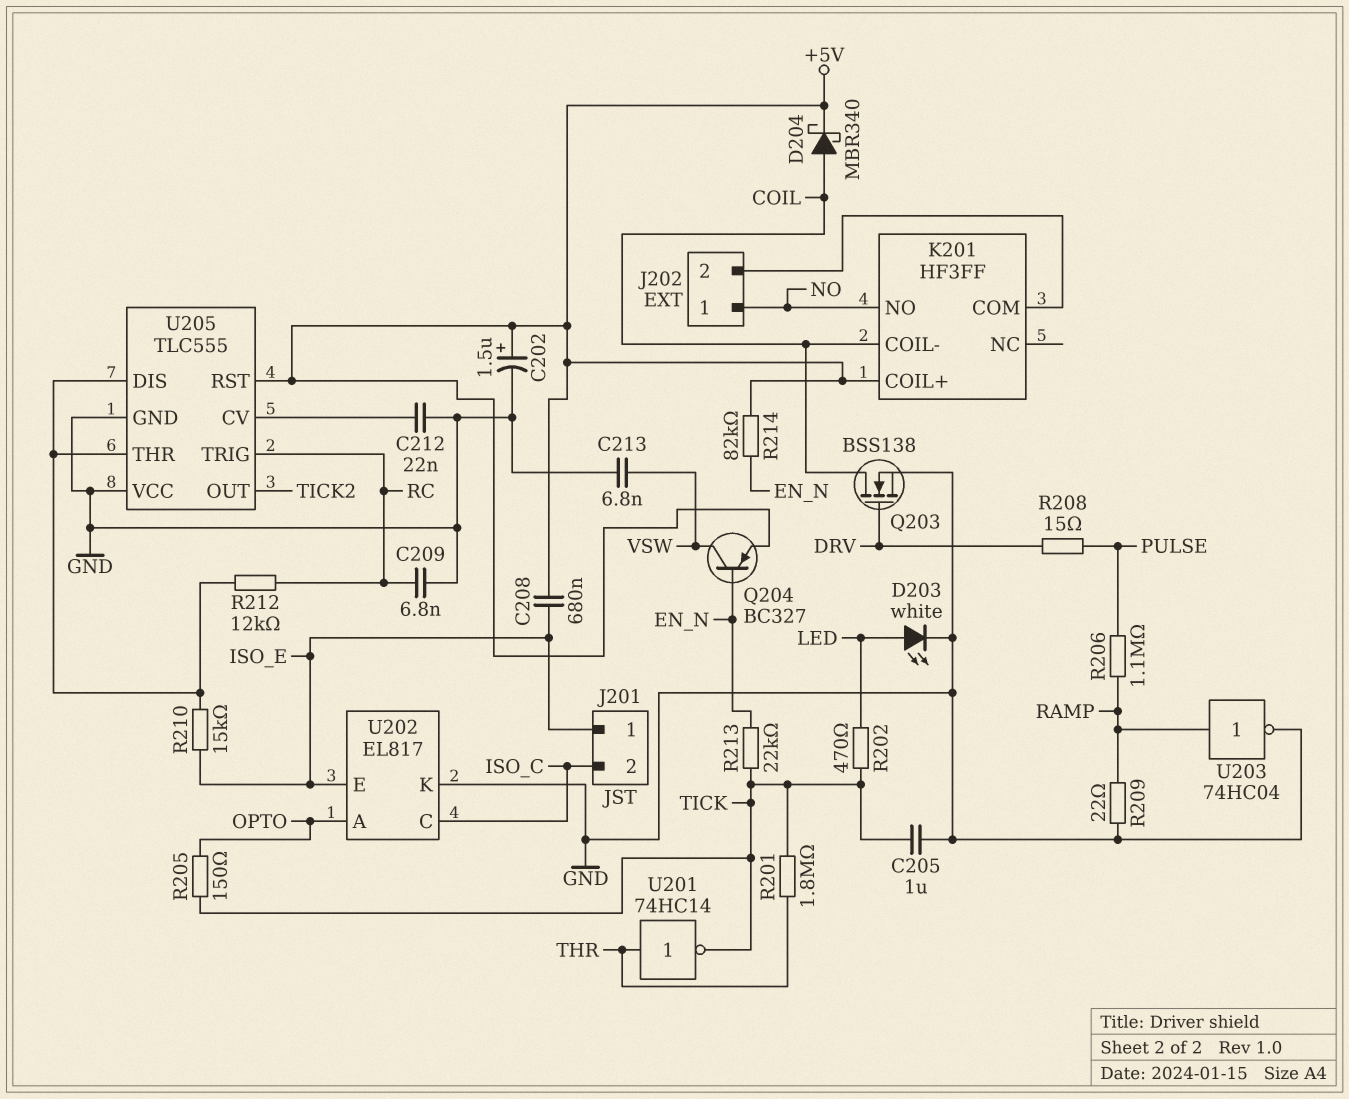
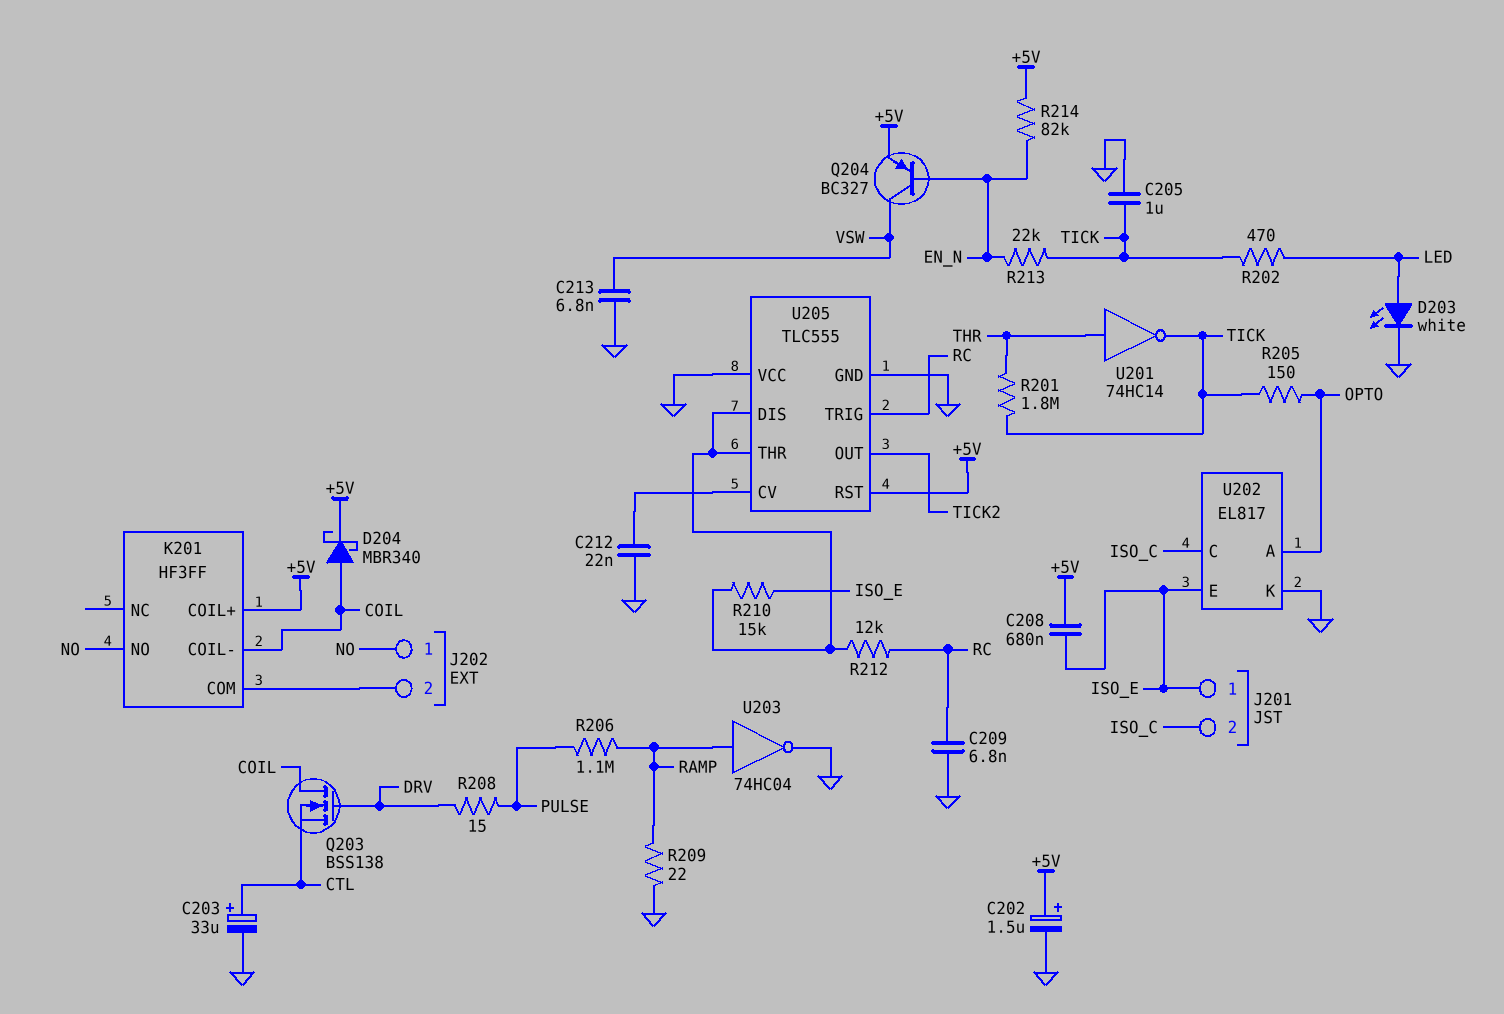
C203: none -> 33uF (plus CTL, minus GND)
Q203: NMOS BSS138 (G DRV, D COIL, S GND) -> NMOS BSS138 (G DRV, D COIL, S CTL)

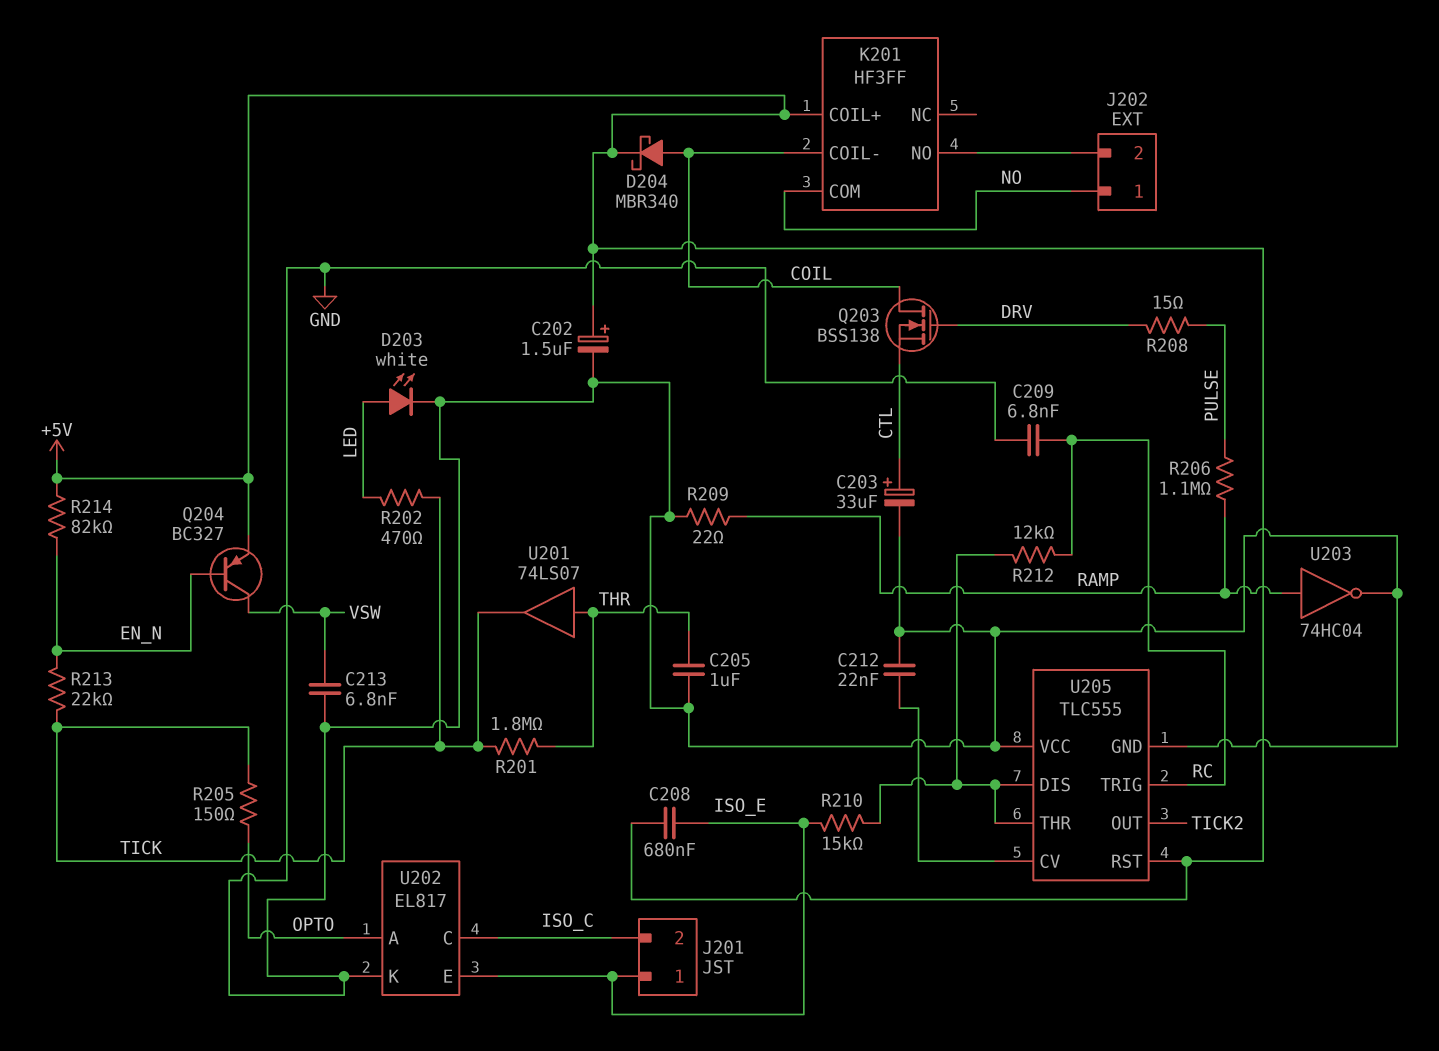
C205: 1uF (GND, TICK) -> 1uF (GND, THR)
K201 pin COM: J202/2 -> NO
K201 pin NO: NO -> J202/2
U201: NOT 74HC14 (in THR, out TICK) -> buffer 74LS07 (in THR, out TICK)

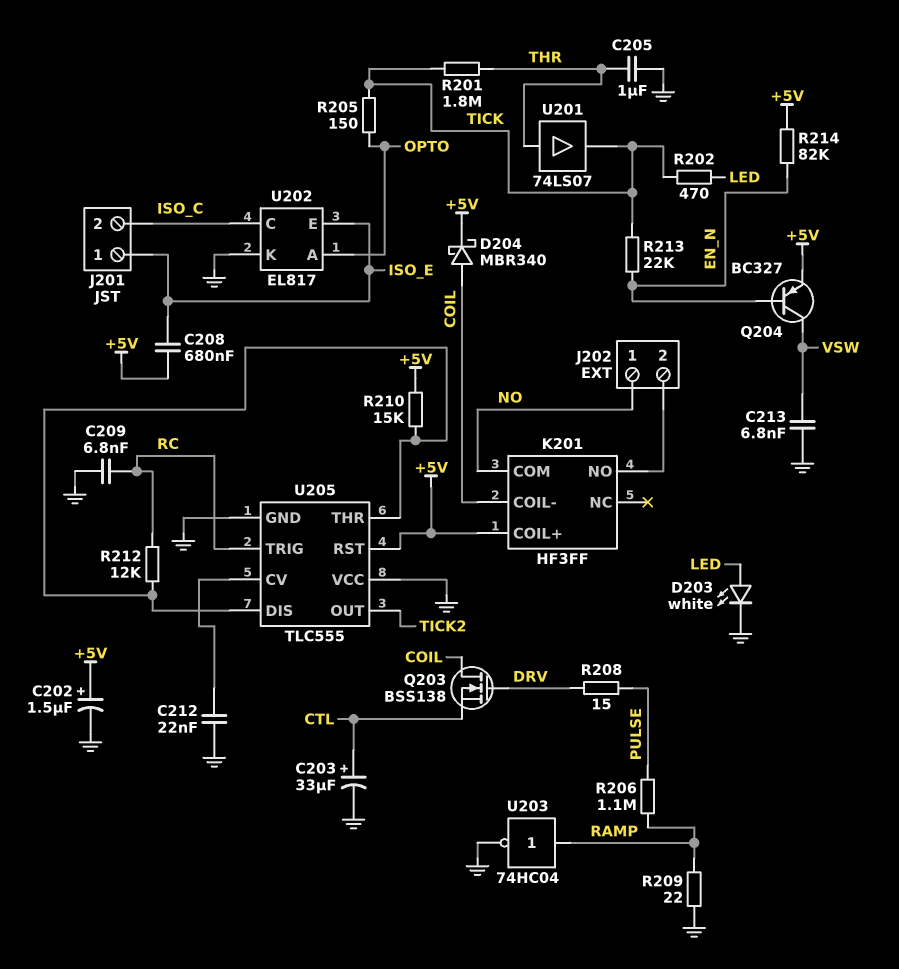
R210: 15k (ISO_E, U205/DIS) -> 15k (+5V, U205/DIS)

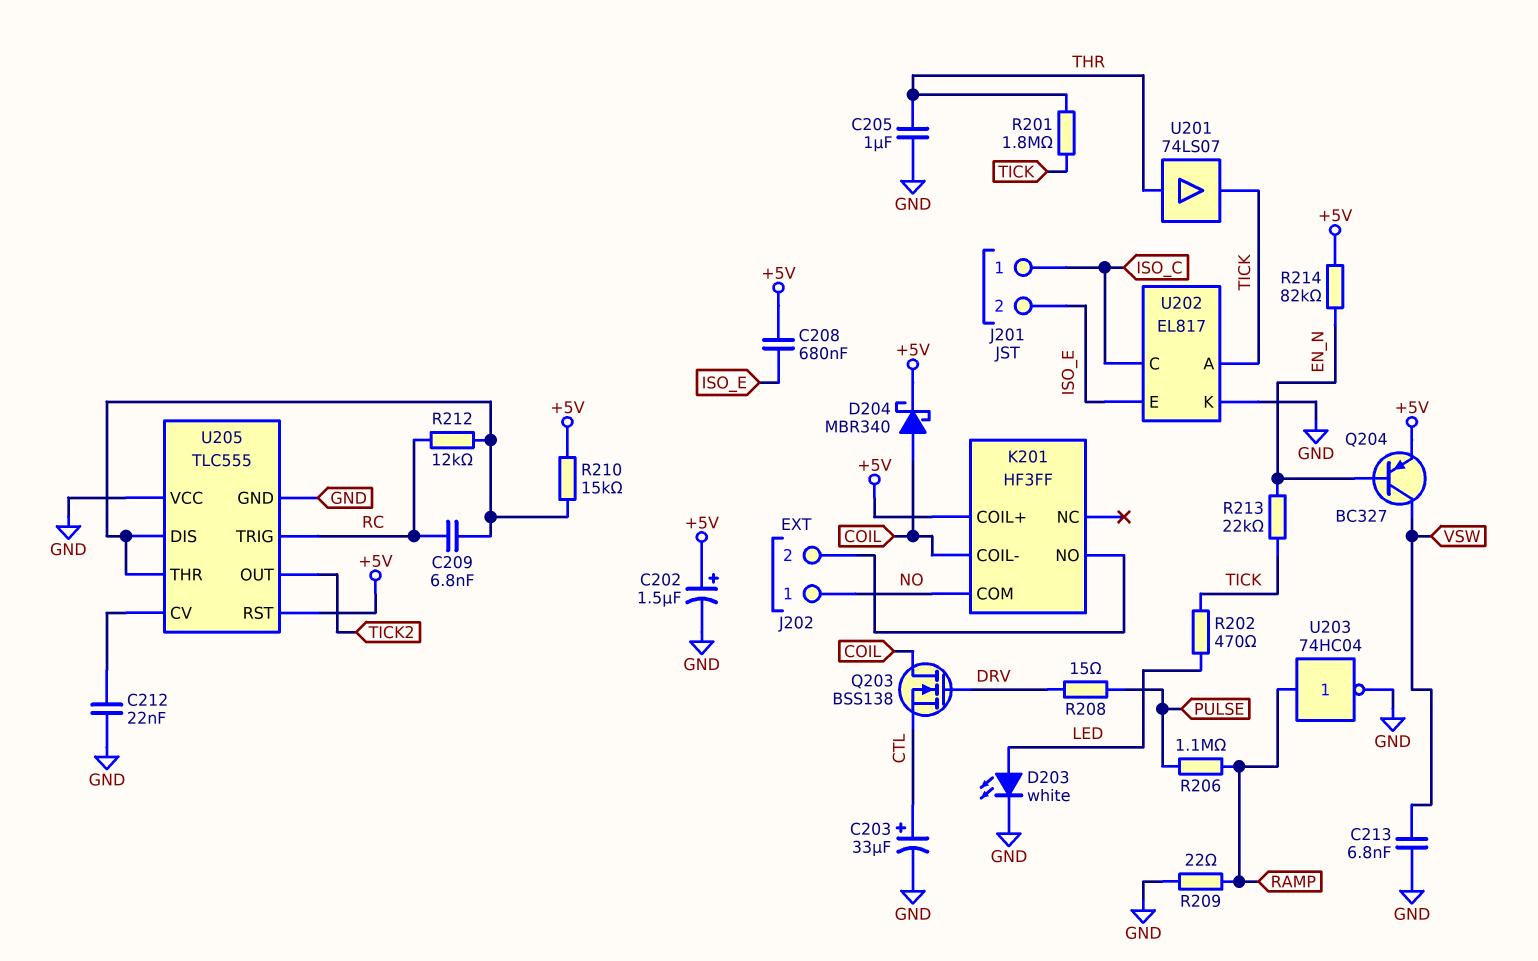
C209: 6.8nF (GND, RC) -> 6.8nF (RC, U205/DIS)
J201 pin 1: ISO_E -> ISO_C
J201 pin 2: ISO_C -> ISO_E
R205: 150 (OPTO, TICK) -> none
U202 pin A: OPTO -> TICK

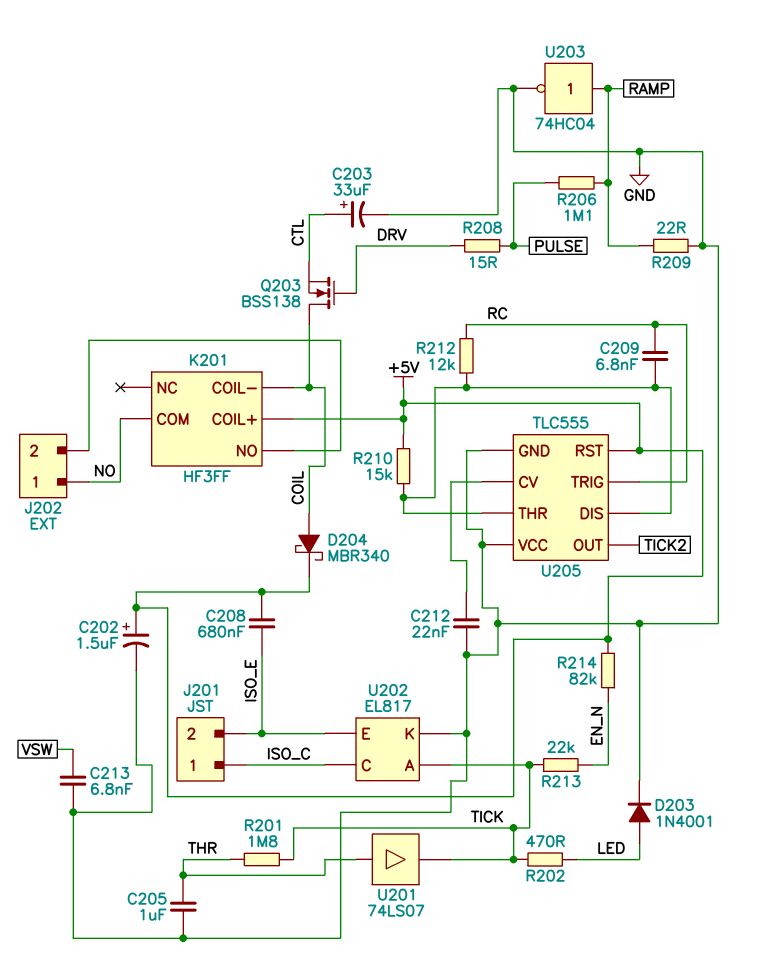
D203: LED white (A LED, K GND) -> diode 1N4001 (A LED, K GND)
Q204: PNP BC327 (B EN_N, C VSW, E +5V) -> none

